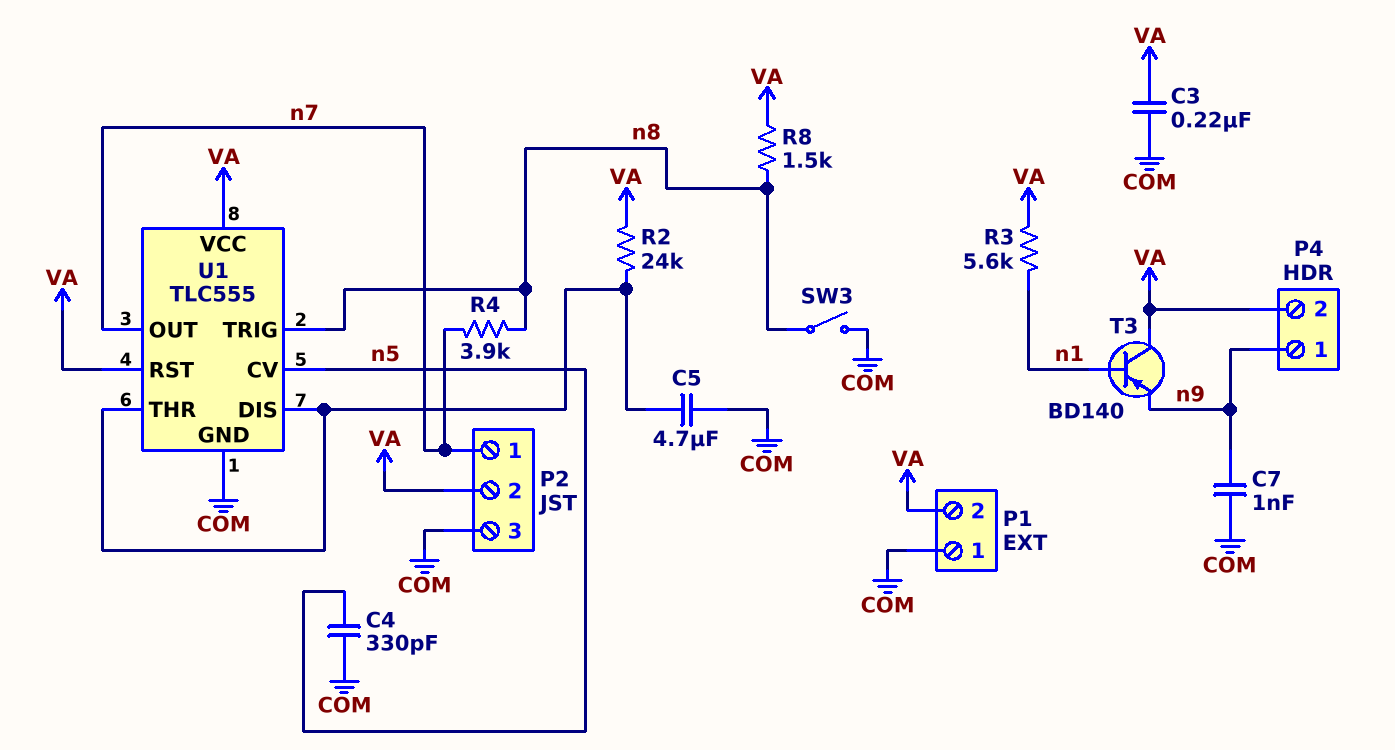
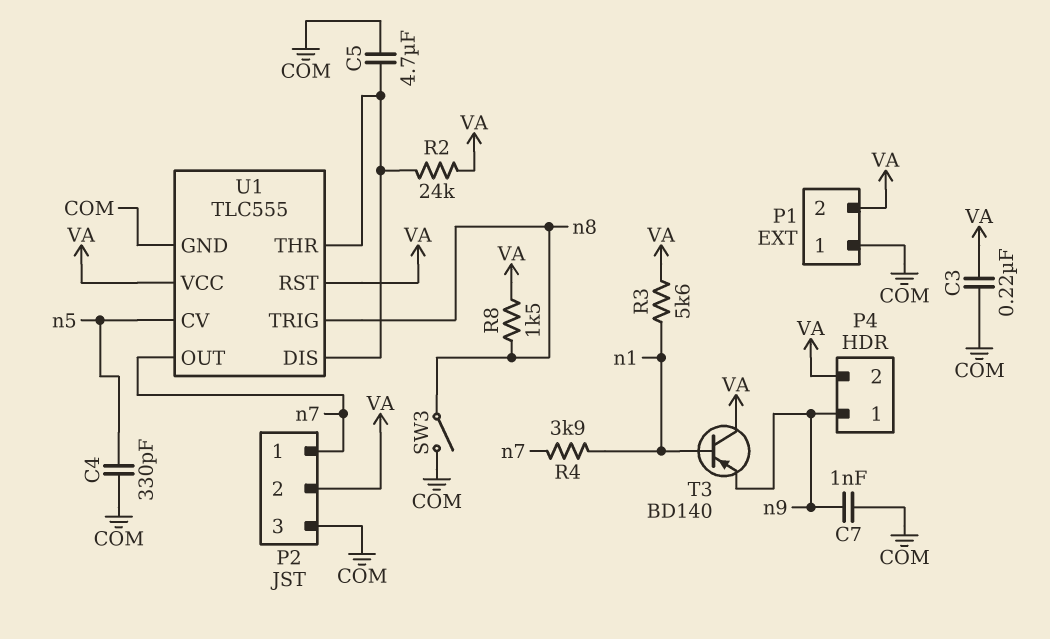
R4: 3.9k (n7, n8) -> 3.9k (n1, n7)

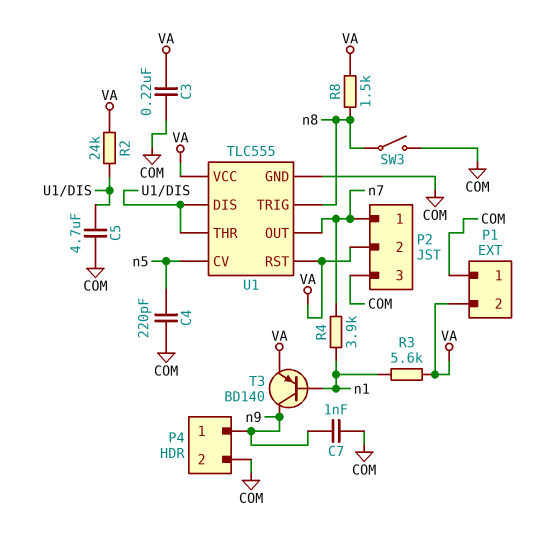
C4: 330pF (COM, n5) -> 220pF (COM, n5)
P4 pin 2: VA -> COM
T3: PNP BD140 (B n1, C VA, E n9) -> PNP BD140 (B n1, C n9, E VA)

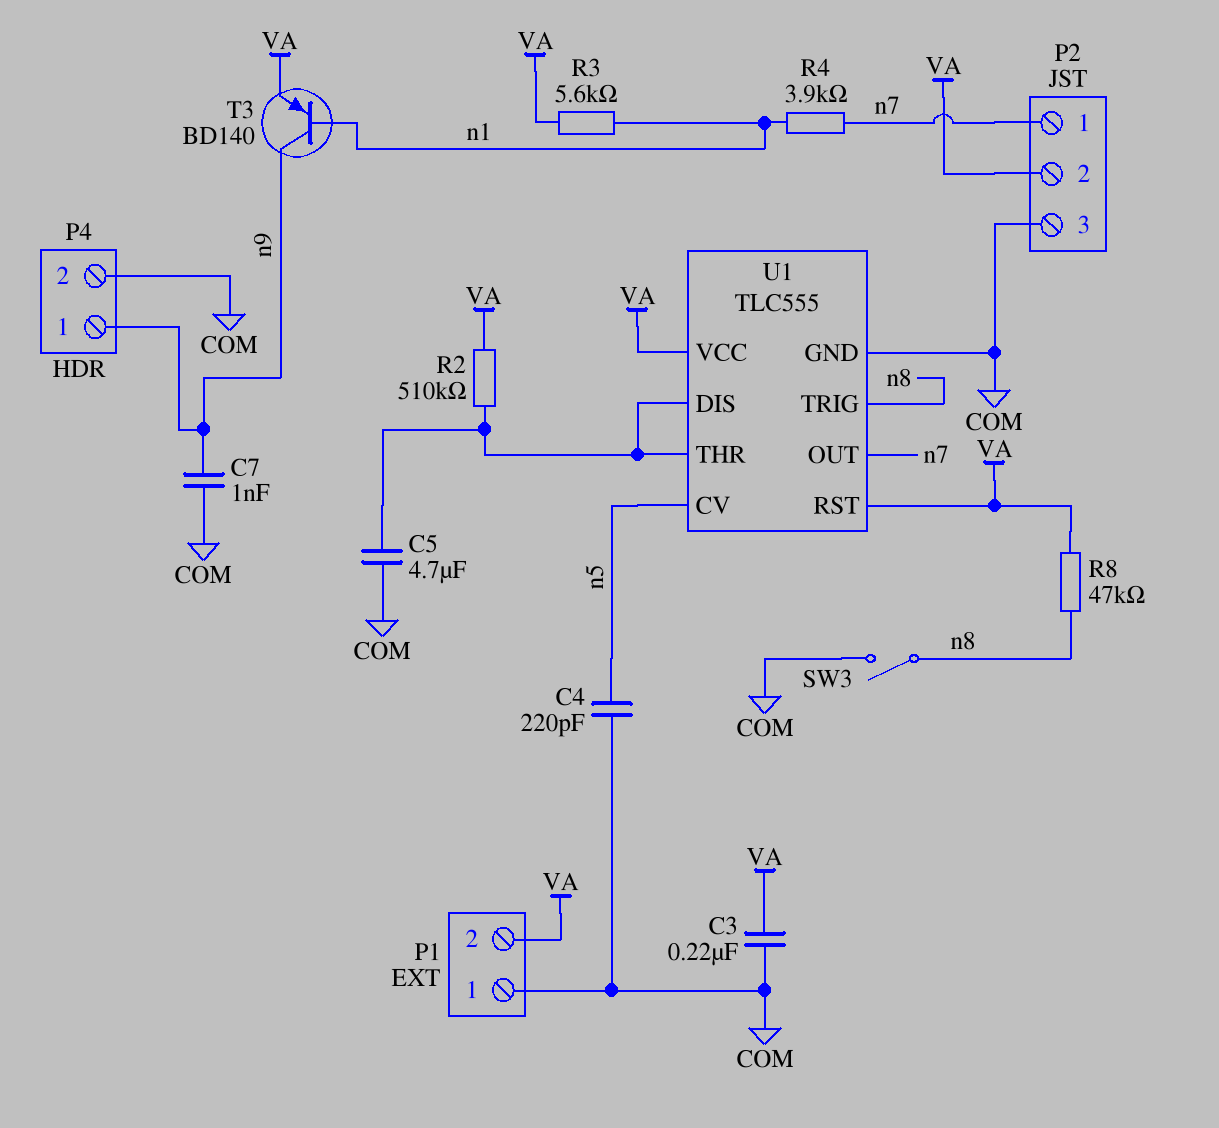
R2: 24k (U1/DIS, VA) -> 510k (U1/DIS, VA)
R8: 1.5k (VA, n8) -> 47k (VA, n8)

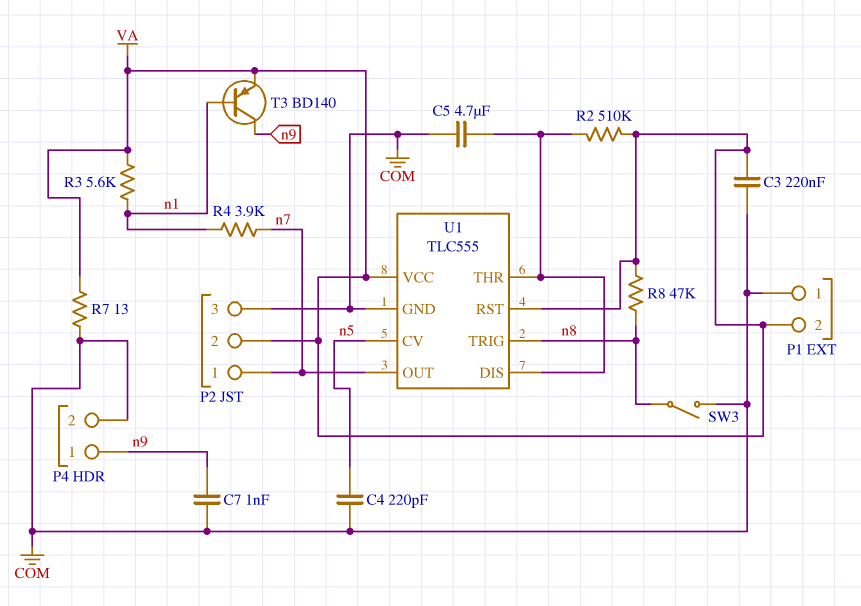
R7: none -> 13 (COM, VA)

